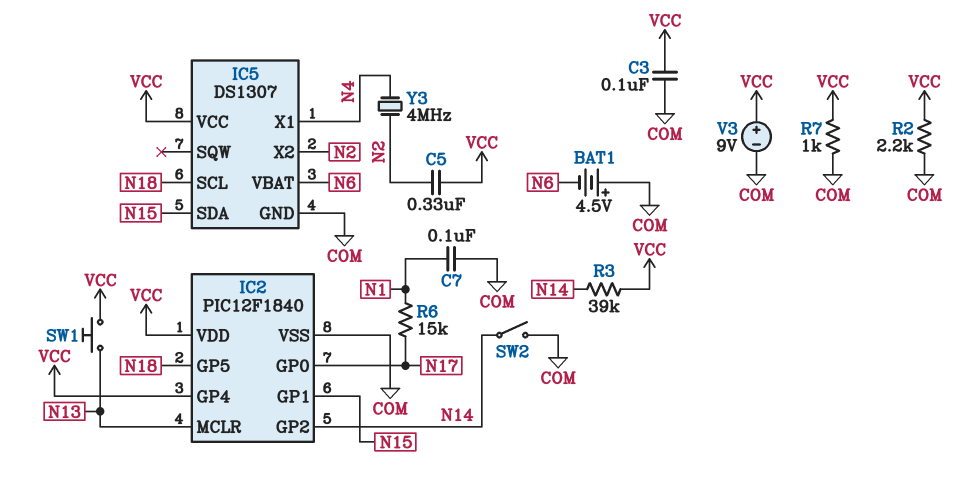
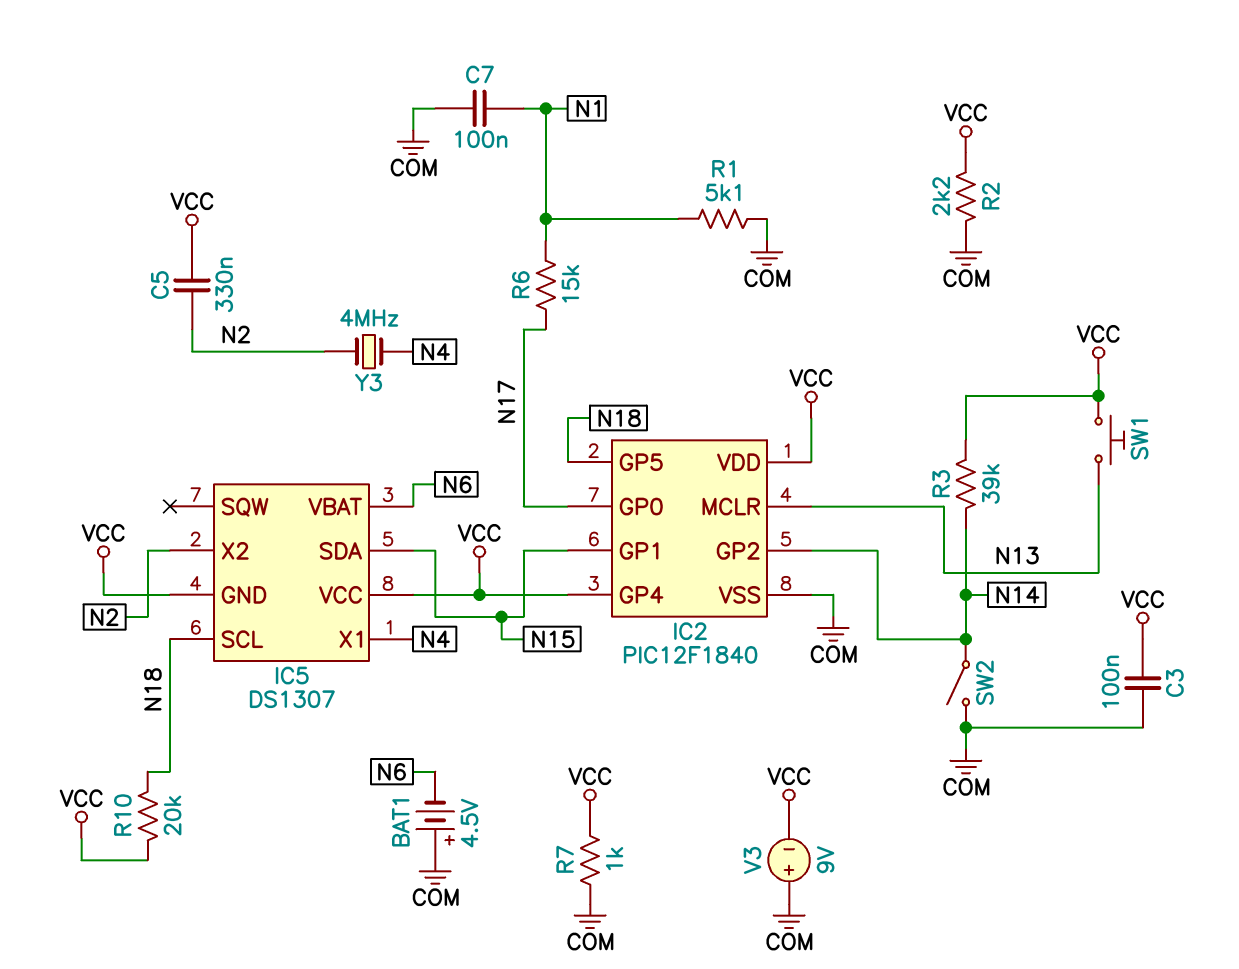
IC5 pin GND: COM -> VCC
R1: none -> 5.1k (COM, N1)
R10: none -> 20k (N18, VCC)
V3: 9V (plus VCC, minus COM) -> 9V (plus COM, minus VCC)

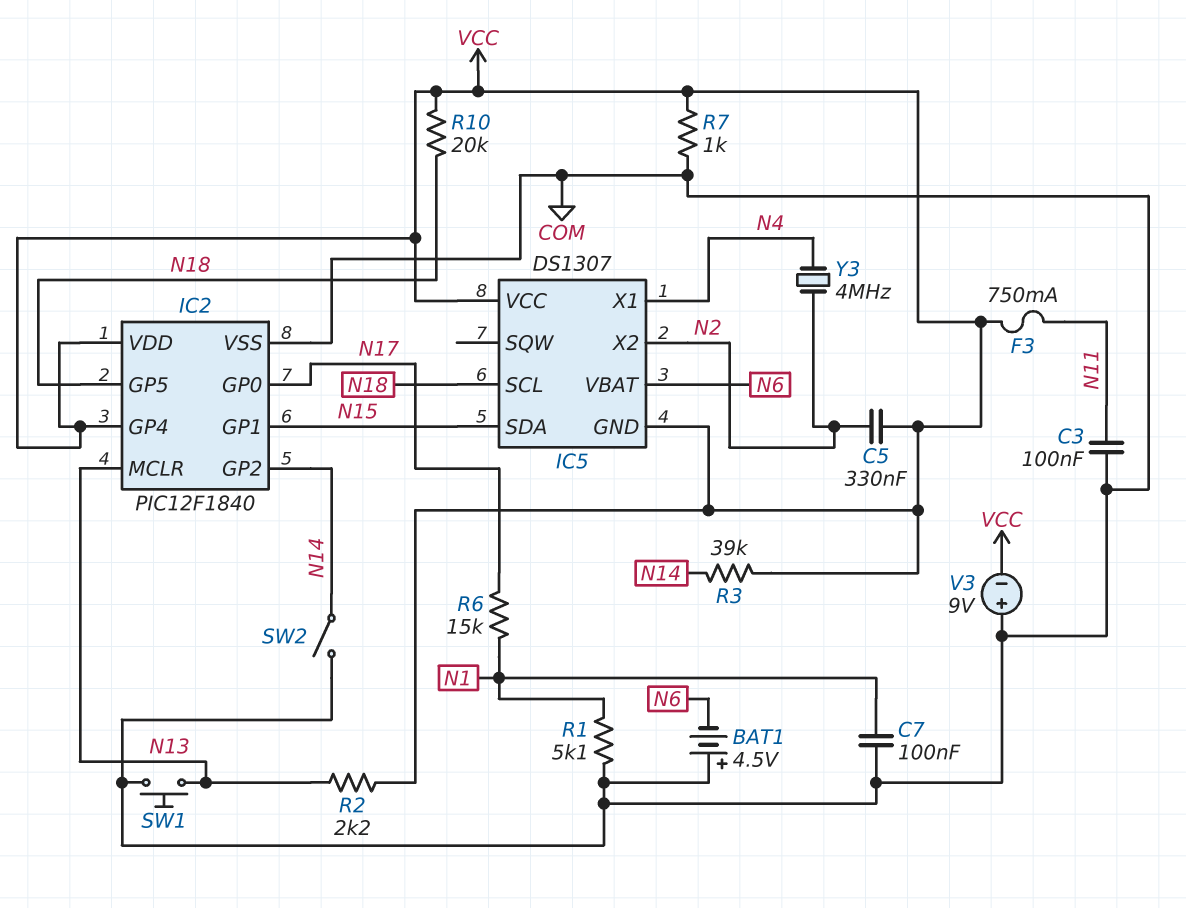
C3: 100nF (COM, VCC) -> 100nF (COM, N11)
F3: none -> 750mA (N11, VCC)
R2: 2.2k (COM, VCC) -> 2.2k (N13, VCC)
SW1: button (N13, VCC) -> button (COM, N13)

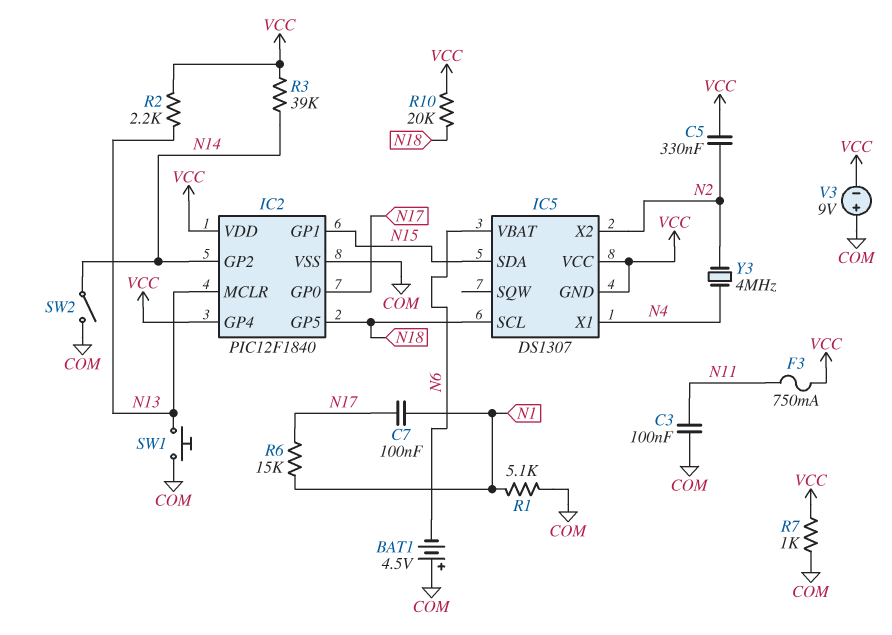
C7: 100nF (COM, N1) -> 100nF (N1, N17)

